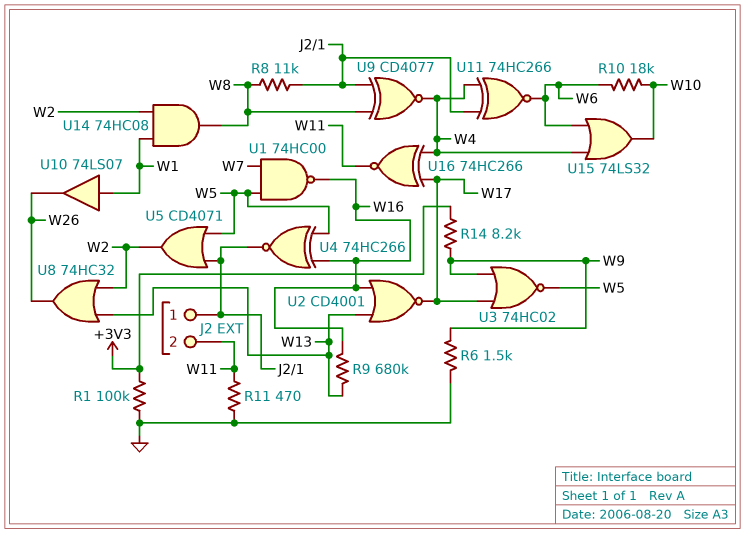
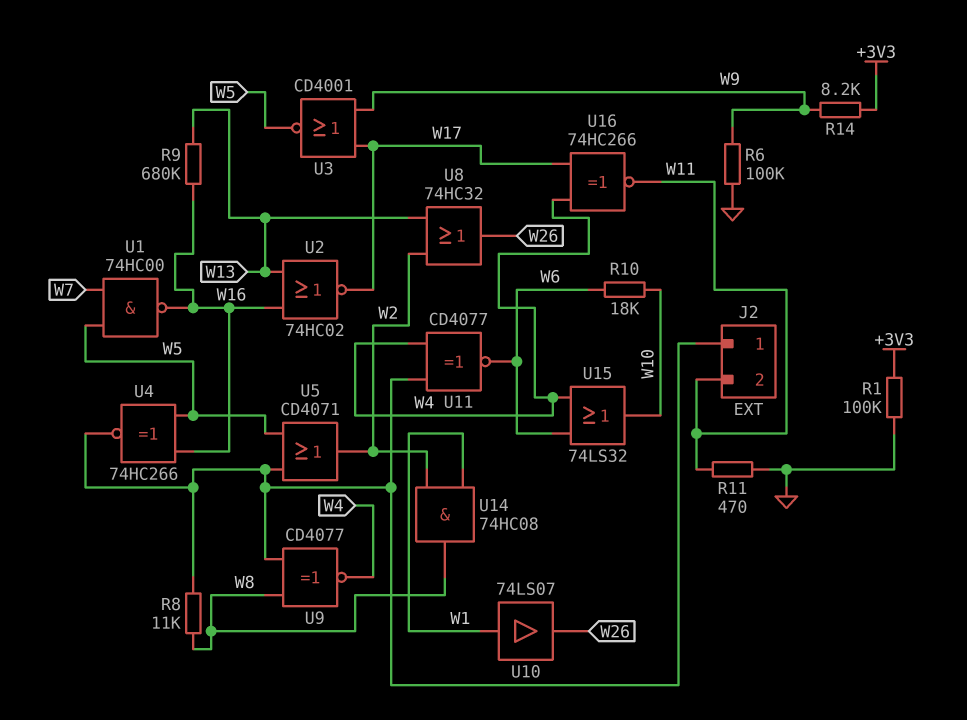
R6: 1.5k (GND, W9) -> 100k (GND, W9)
U2: NOR CD4001 (in W13, in W16, out W17) -> NOR 74HC02 (in W13, in W16, out W17)
U3: NOR 74HC02 (in W9, in W17, out W5) -> NOR CD4001 (in W9, in W17, out W5)
U11: XNOR 74HC266 (in J2/1, in W4, out W6) -> XNOR CD4077 (in J2/1, in W4, out W6)

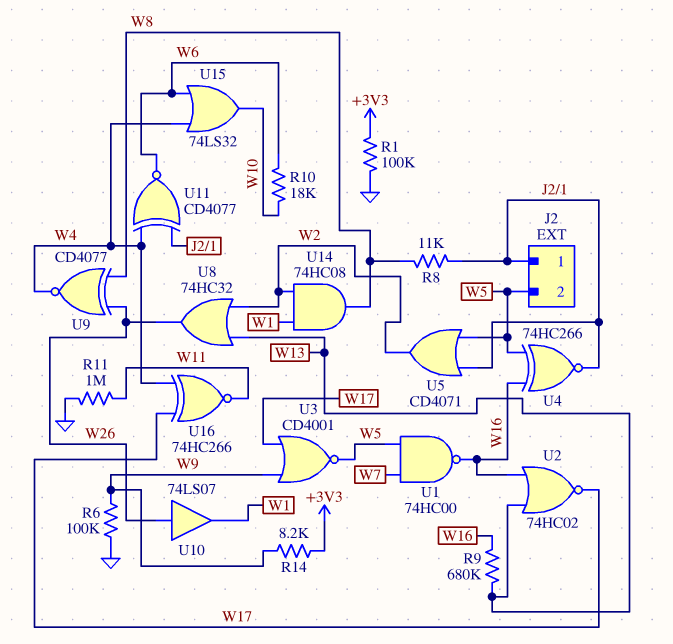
J2 pin 2: W11 -> W5
R11: 470 (GND, W11) -> 1M (GND, W11)
U9: XNOR CD4077 (in J2/1, in W8, out W4) -> XNOR CD4077 (in W8, in W26, out W4)
U10: buffer 74LS07 (in W1, out W26) -> buffer 74LS07 (in W26, out W1)

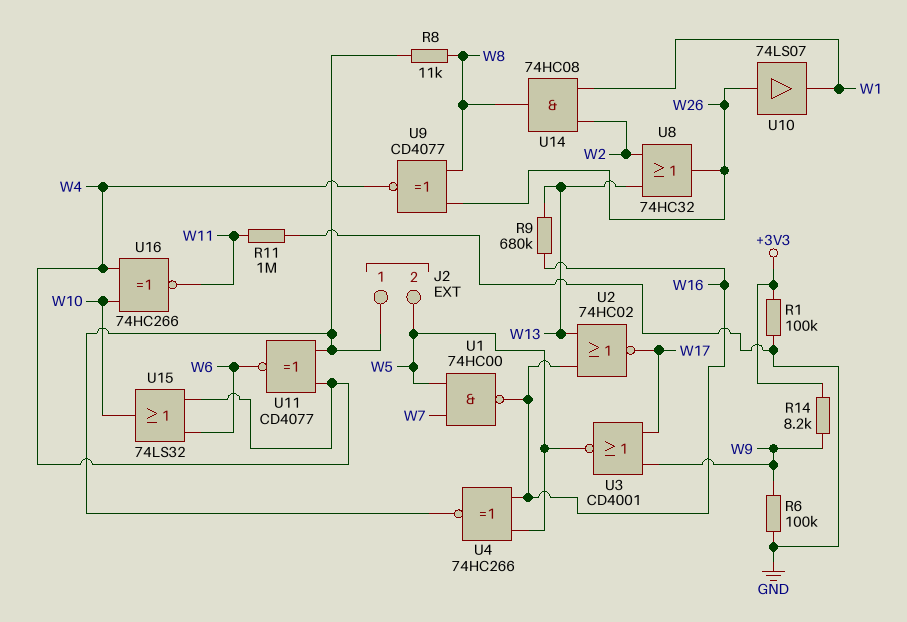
R10: 18k (W6, W10) -> none
U5: OR CD4071 (in J2/1, in W5, out W2) -> none
U16: XNOR 74HC266 (in W4, in W17, out W11) -> XNOR 74HC266 (in W4, in W10, out W11)

